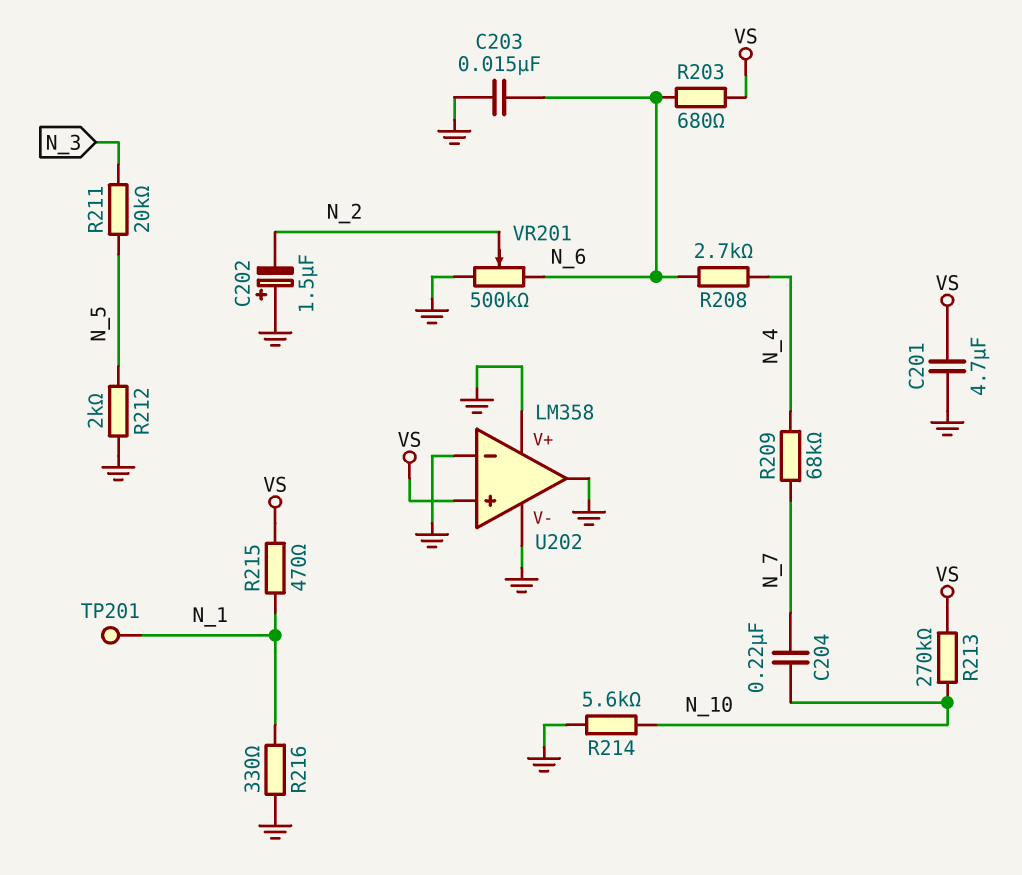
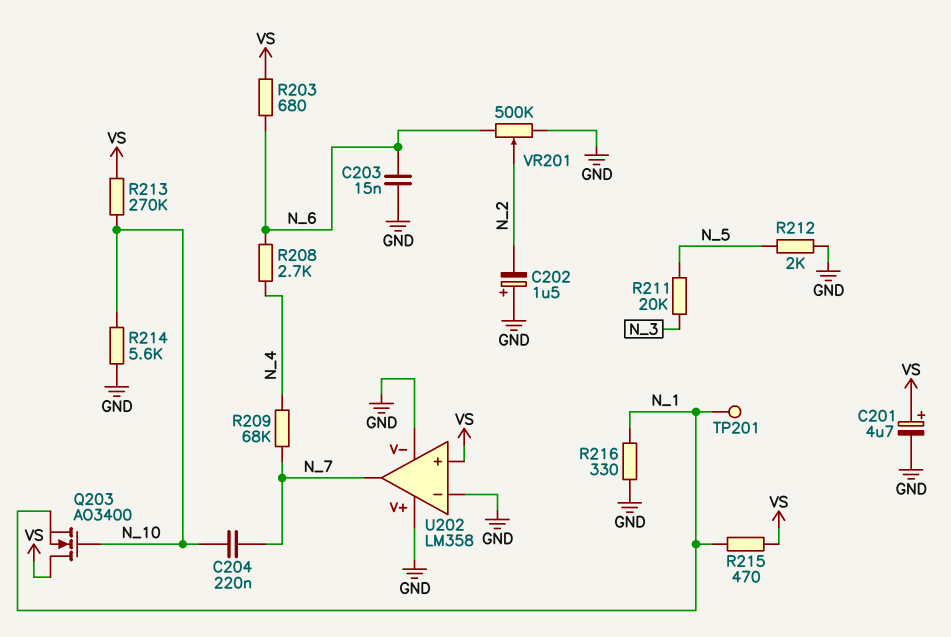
C201: 4.7uF (GND, VS) -> 4.7uF (plus VS, minus GND)
Q203: none -> NMOS AO3400 (G N_10, D VS, S N_1)
U202 pin out: GND -> N_7

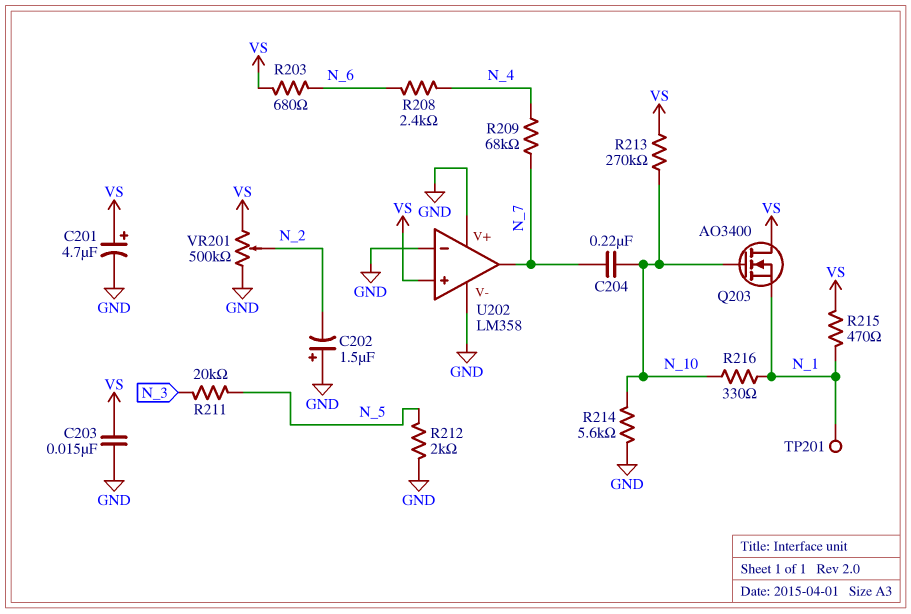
C203: 15nF (GND, N_6) -> 15nF (GND, VS)
R208: 2.7k (N_4, N_6) -> 2.4k (N_4, N_6)
R216: 330 (GND, N_1) -> 330 (N_1, N_10)
VR201: 500k (GND, N_6, wiper N_2) -> 500k (GND, VS, wiper N_2)

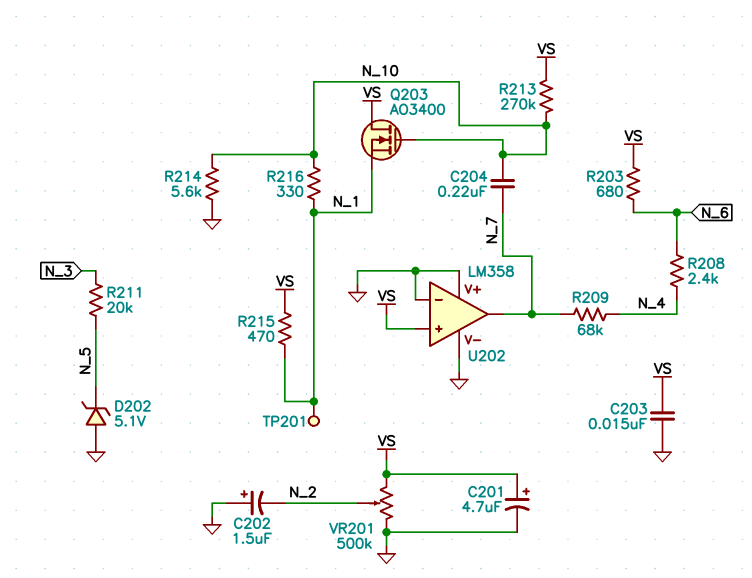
D202: none -> zener 5.1V (A GND, K N_5)
R212: 2k (GND, N_5) -> none

